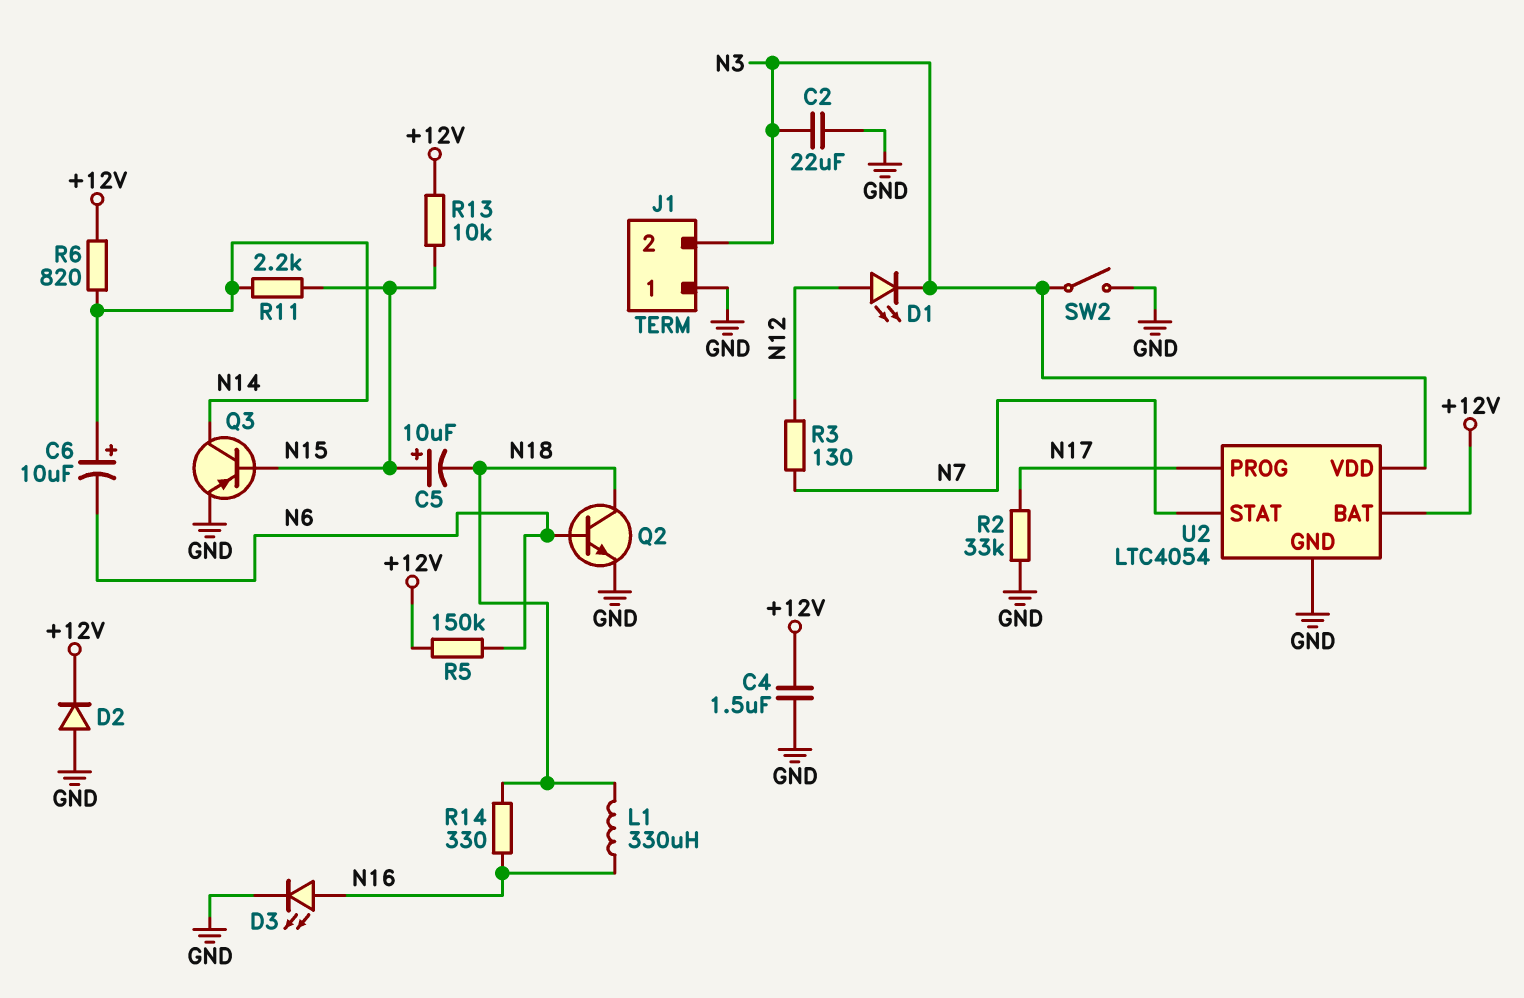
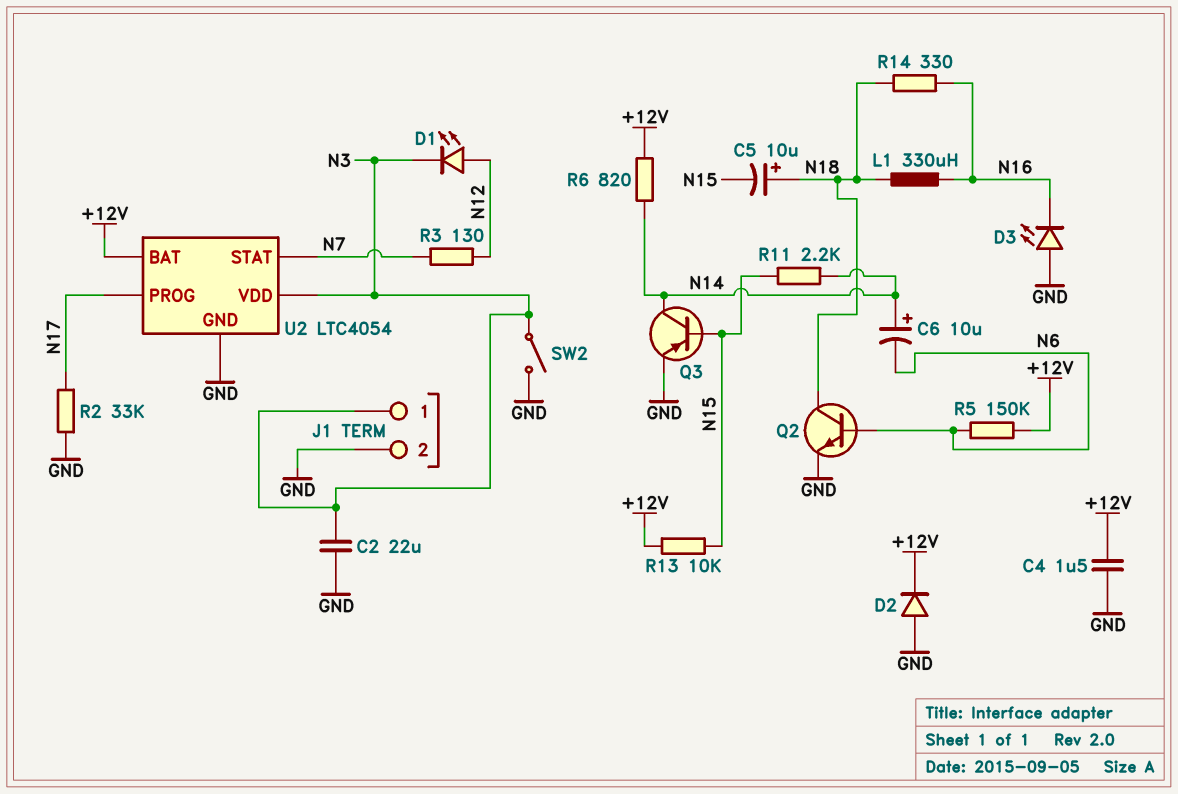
C5: 10uF (plus N15, minus N18) -> 10uF (plus N18, minus N15)
D3: LED (A N16, K GND) -> LED (A GND, K N16)
J1 pin 1: GND -> N3
J1 pin 2: N3 -> GND

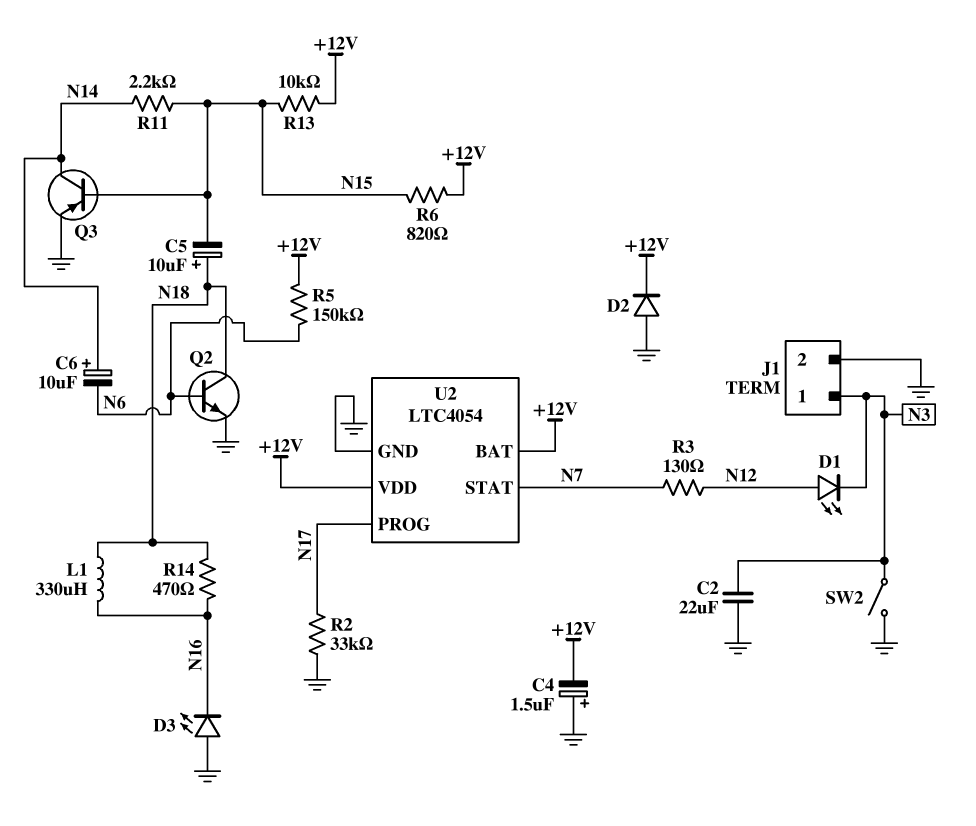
C4: 1.5uF (+12V, GND) -> 1.5uF (plus GND, minus +12V)
R6: 820 (+12V, N14) -> 820 (+12V, N15)
R14: 330 (N16, N18) -> 470 (N16, N18)
U2 pin VDD: N3 -> +12V

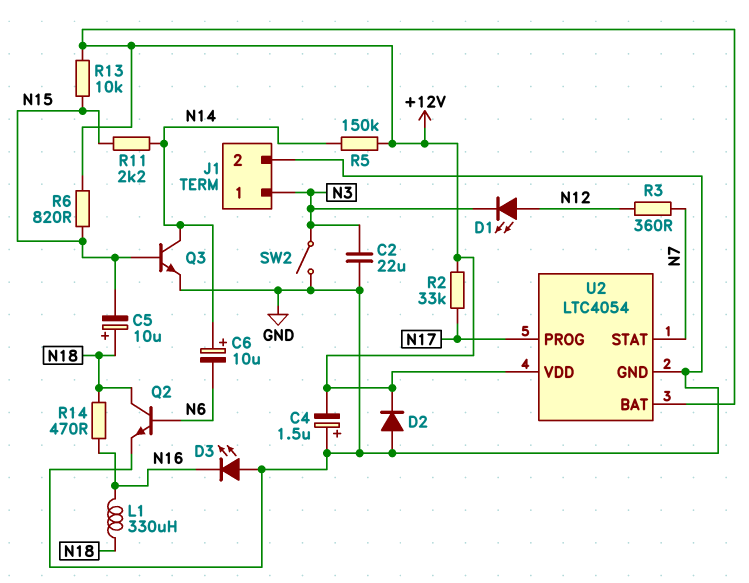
Q3: PNP (B N15, C N14, E GND) -> NPN (B N15, C N14, E GND)
R2: 33k (GND, N17) -> 33k (+12V, N17)
R3: 130 (N7, N12) -> 360 (N7, N12)
R5: 150k (+12V, N6) -> 150k (+12V, N14)

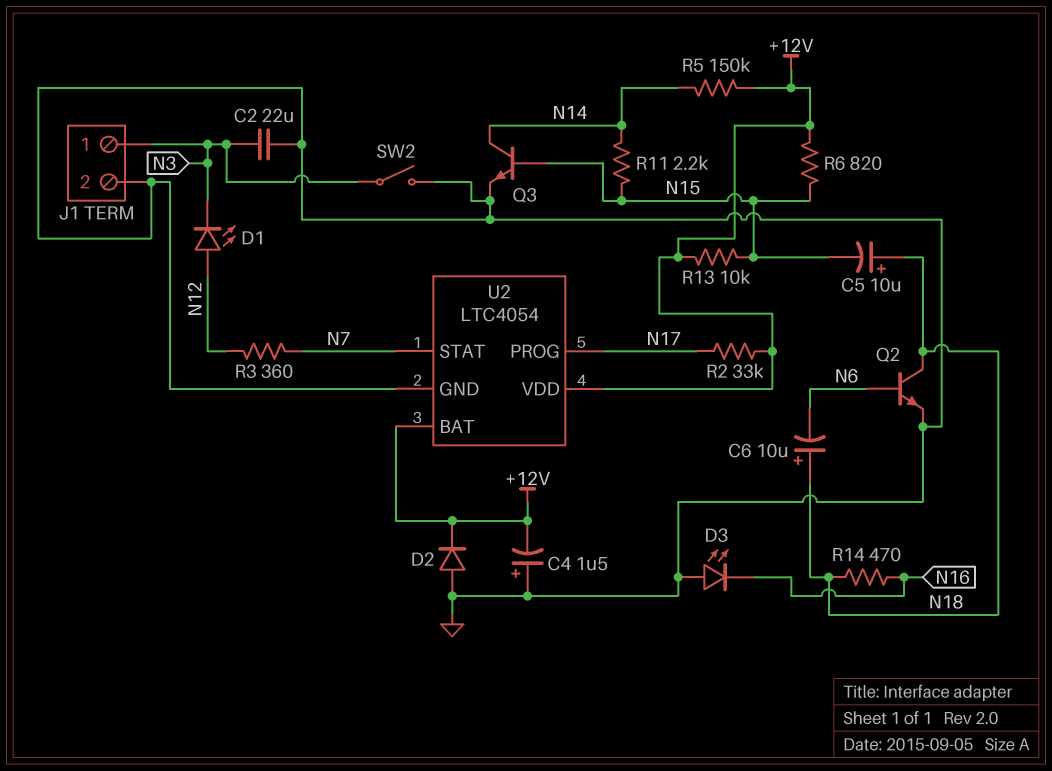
C6: 10uF (plus N14, minus N6) -> 10uF (plus N18, minus N6)
L1: 330uH (N16, N18) -> none

